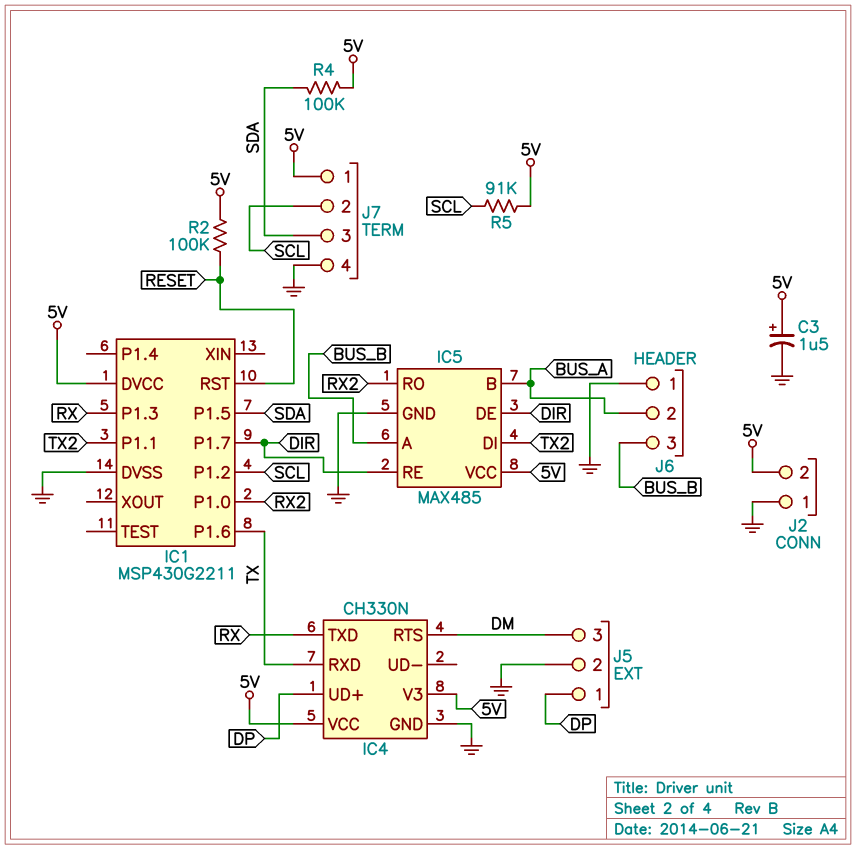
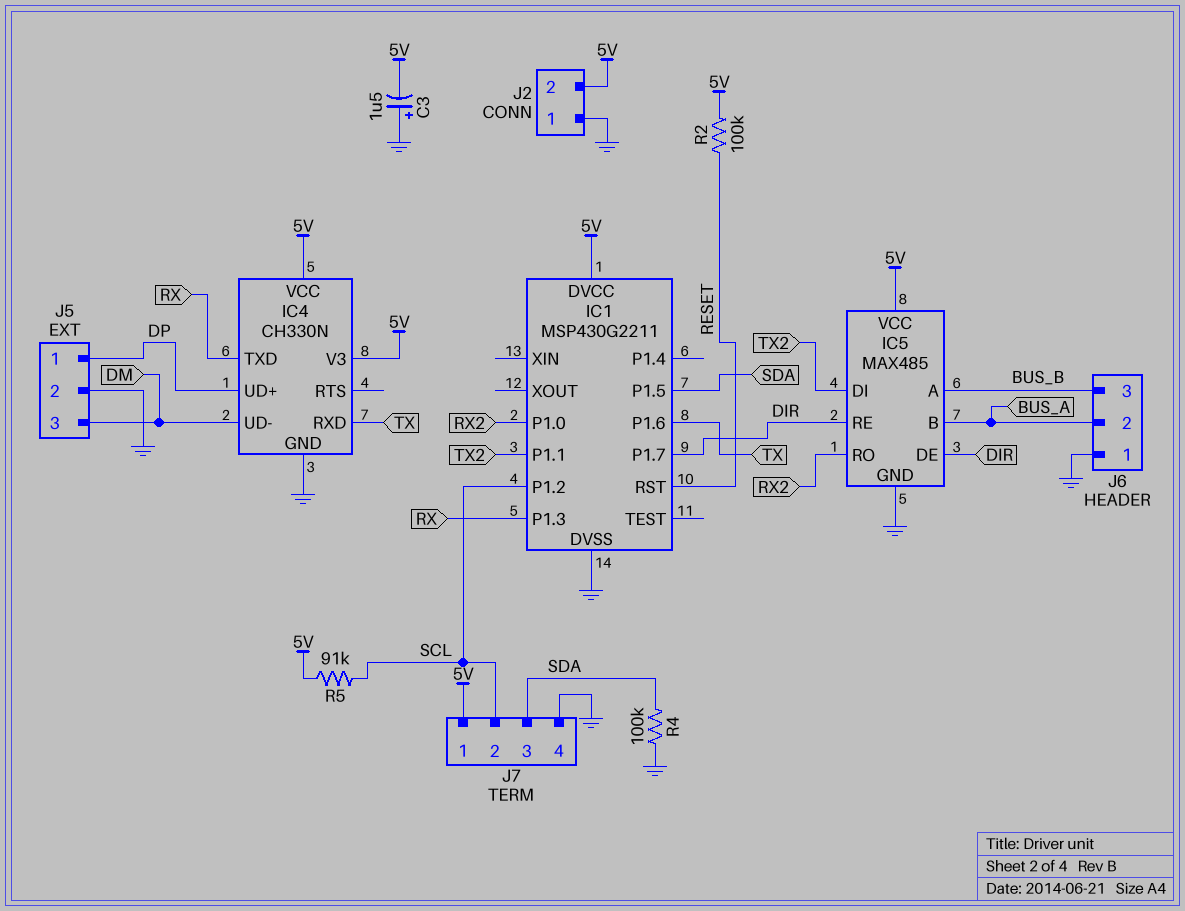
C3: 1.5uF (plus 5V, minus GND) -> 1.5uF (plus GND, minus 5V)
IC4 pin RTS: DM -> none
IC4 pin UD-: none -> DM
R4: 100k (5V, SDA) -> 100k (GND, SDA)

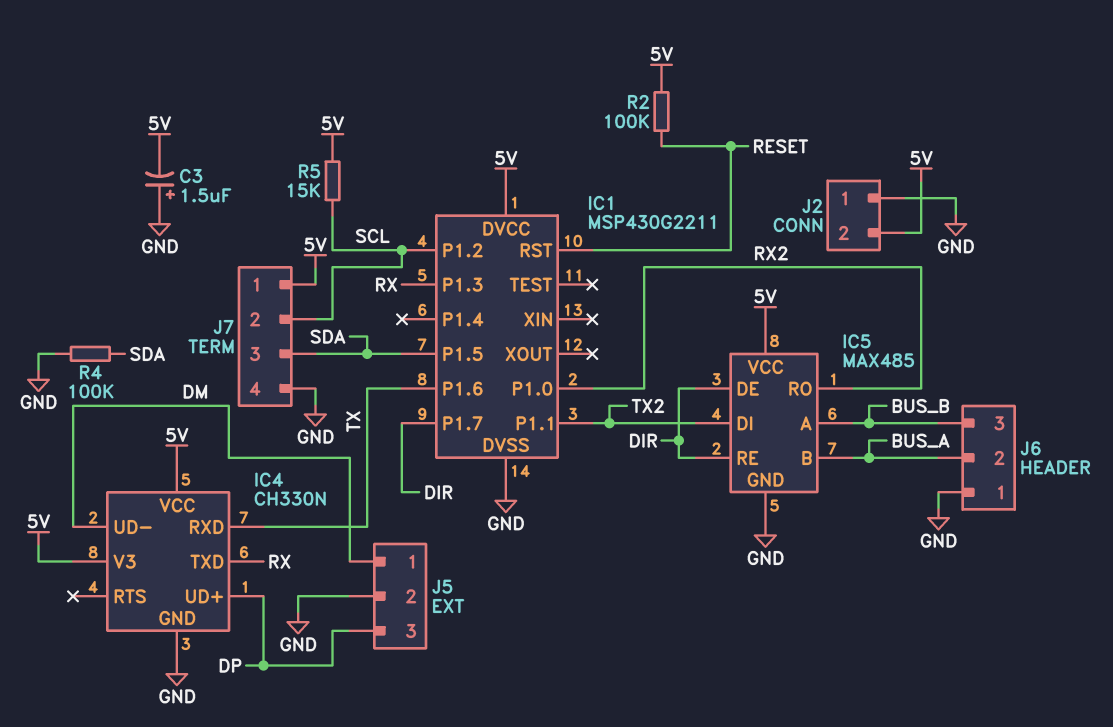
J5 pin 1: DP -> DM
J5 pin 3: DM -> DP
R5: 91k (5V, SCL) -> 15k (5V, SCL)

